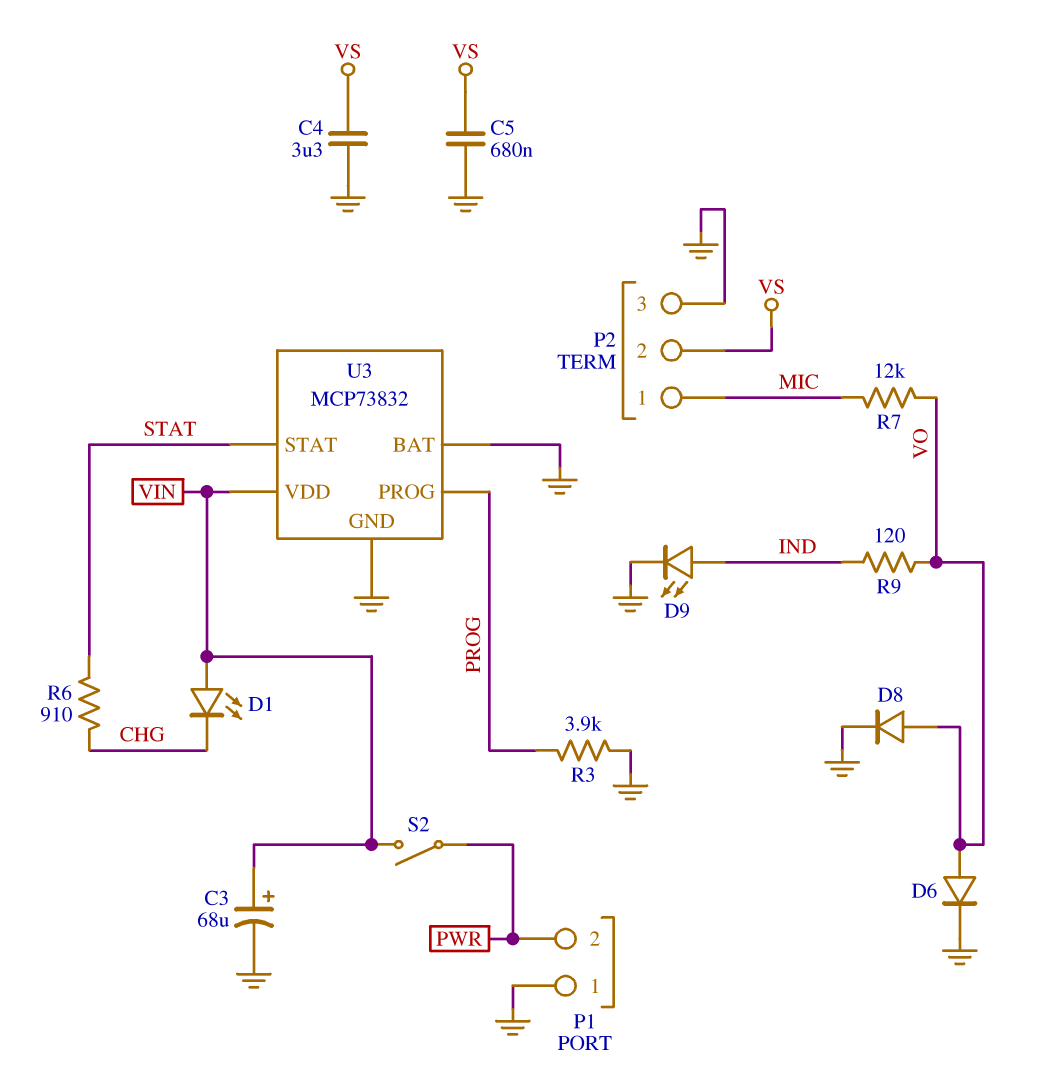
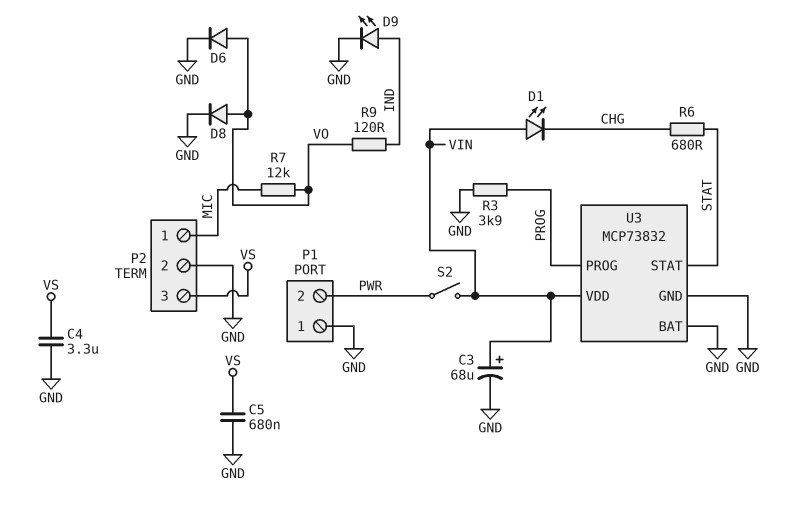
P2 pin 2: VS -> GND
P2 pin 3: GND -> VS
R6: 910 (CHG, STAT) -> 680 (CHG, STAT)

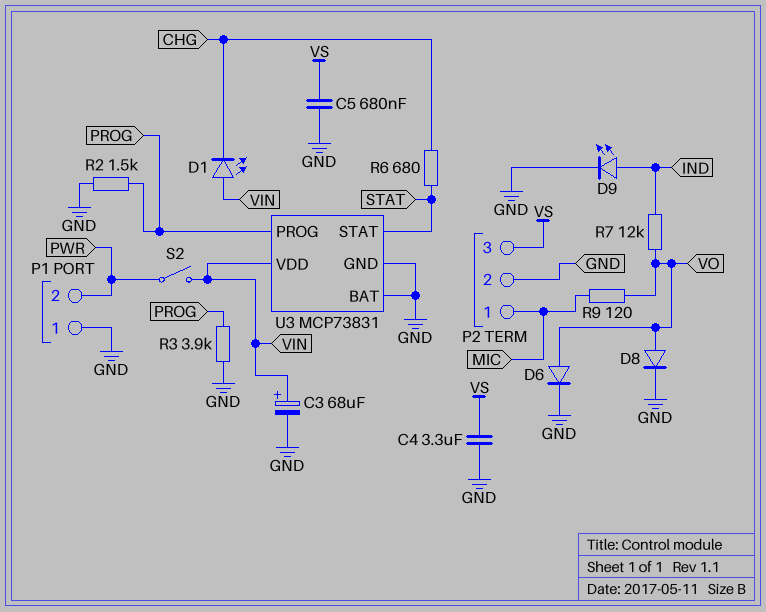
R2: none -> 1.5k (GND, PROG)
R7: 12k (MIC, VO) -> 12k (IND, VO)
R9: 120 (IND, VO) -> 120 (MIC, VO)
U3: MCP73832 -> MCP73831

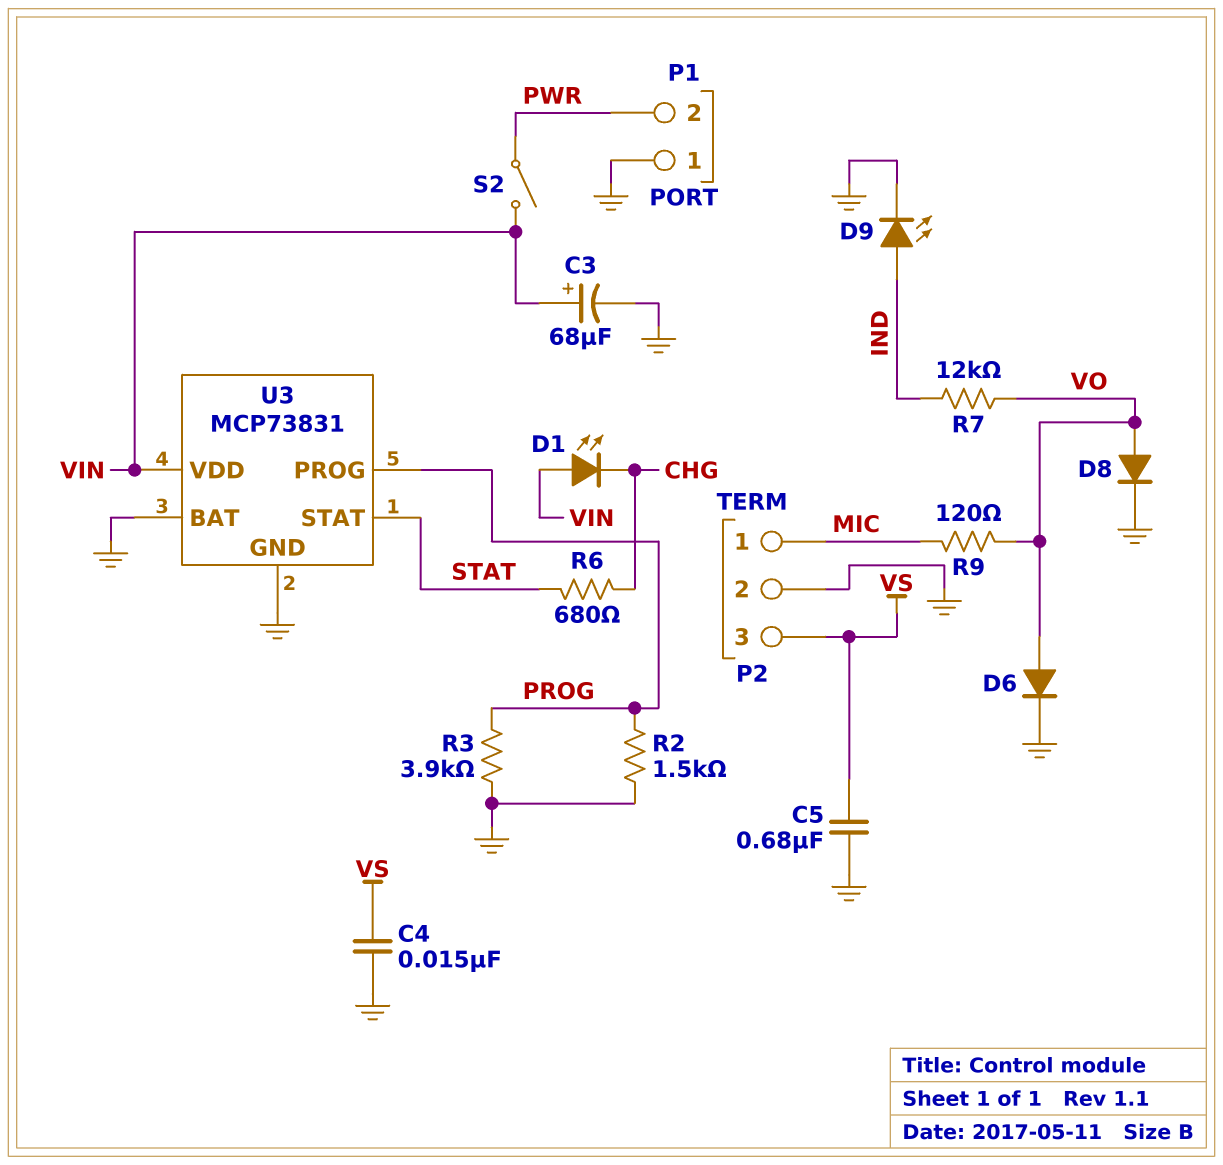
C4: 3.3uF (GND, VS) -> 15nF (GND, VS)

